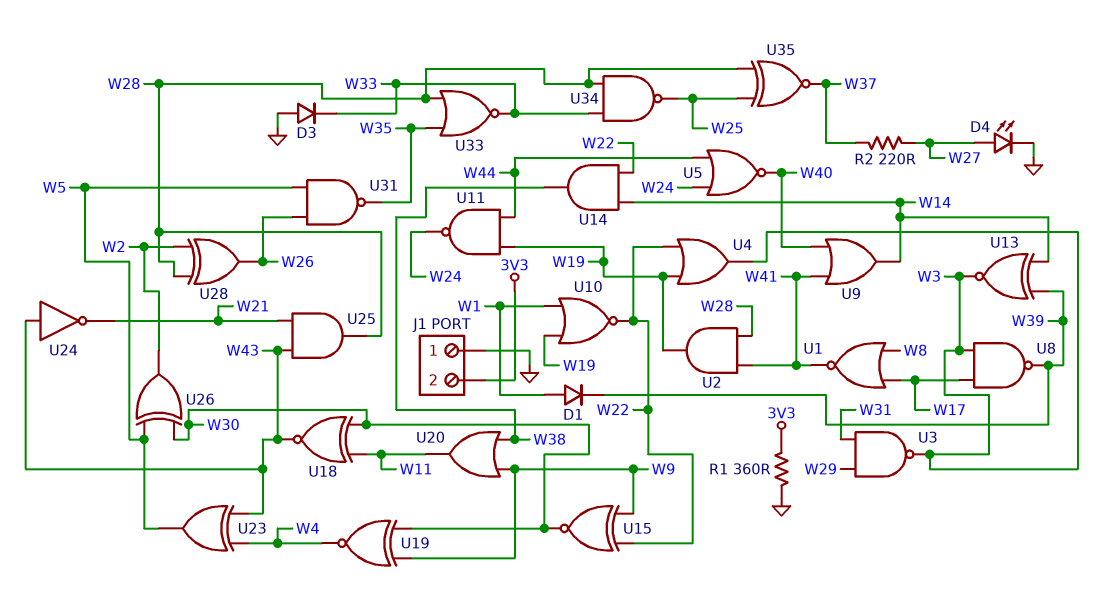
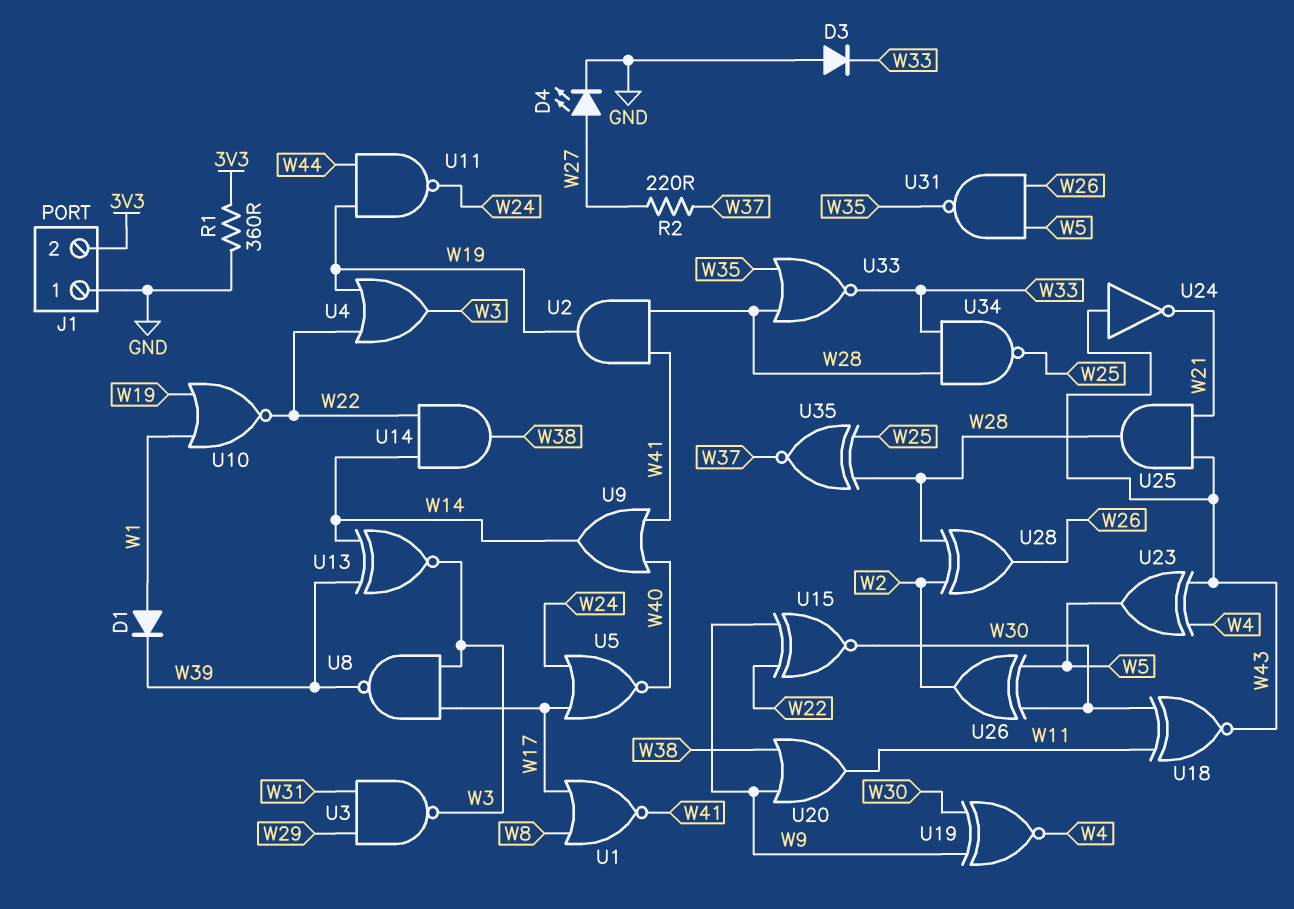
U5: NOR (in W24, in W44, out W40) -> NOR (in W17, in W24, out W40)

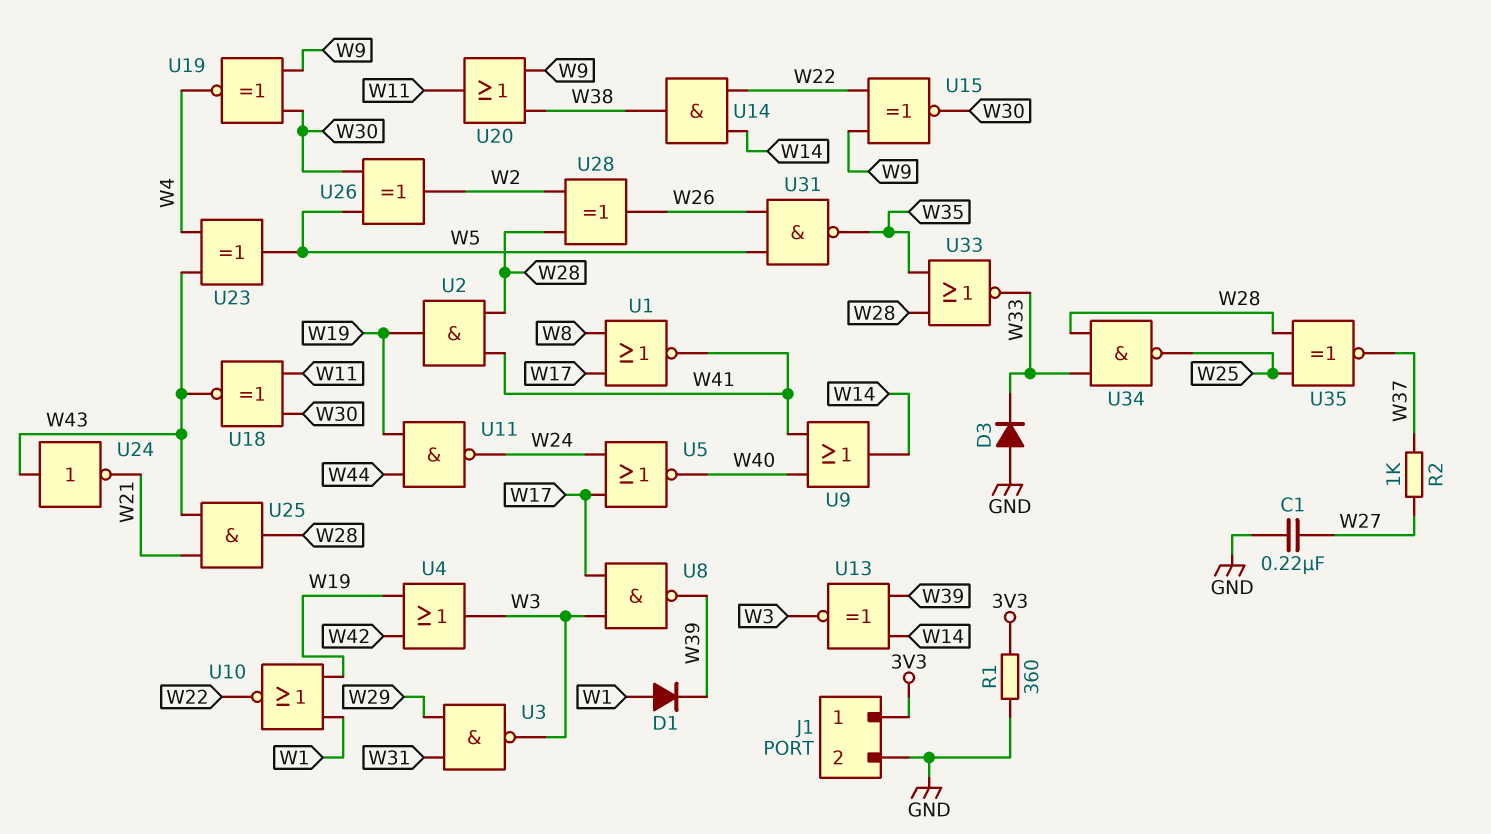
C1: none -> 220nF (GND, W27)
D4: LED (A W27, K GND) -> none
J1 pin 1: GND -> 3V3
J1 pin 2: 3V3 -> GND
R2: 220 (W27, W37) -> 1k (W27, W37)
U4: OR (in W19, in W22, out W3) -> OR (in W19, in W42, out W3)

